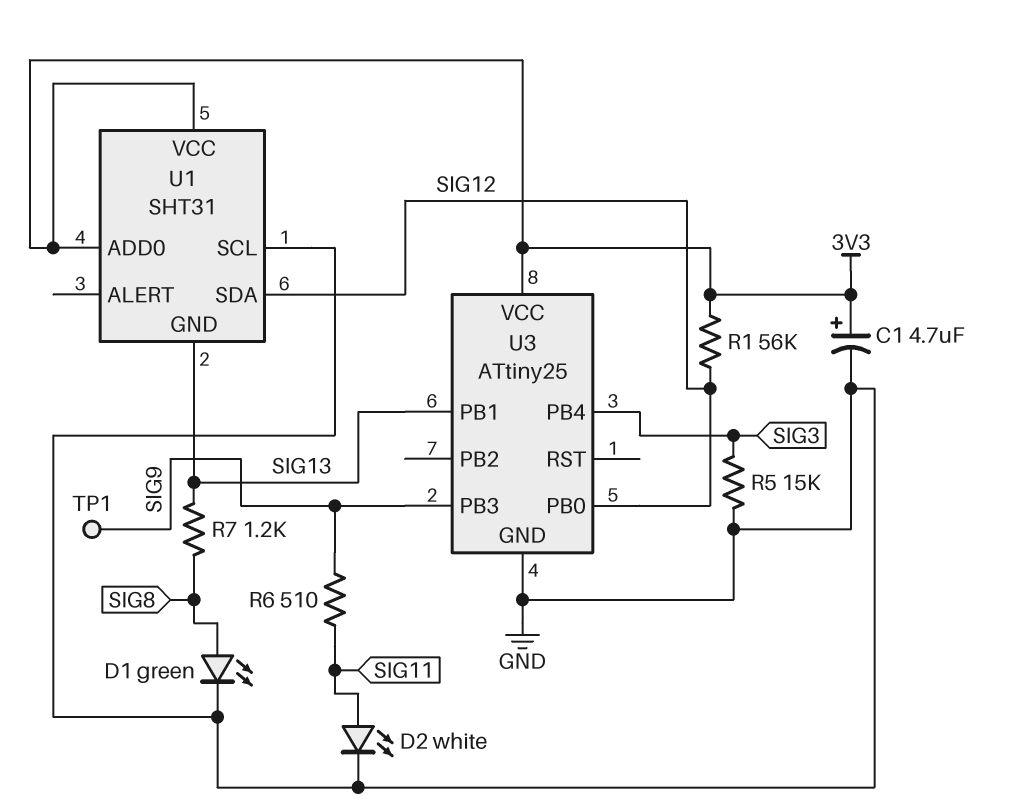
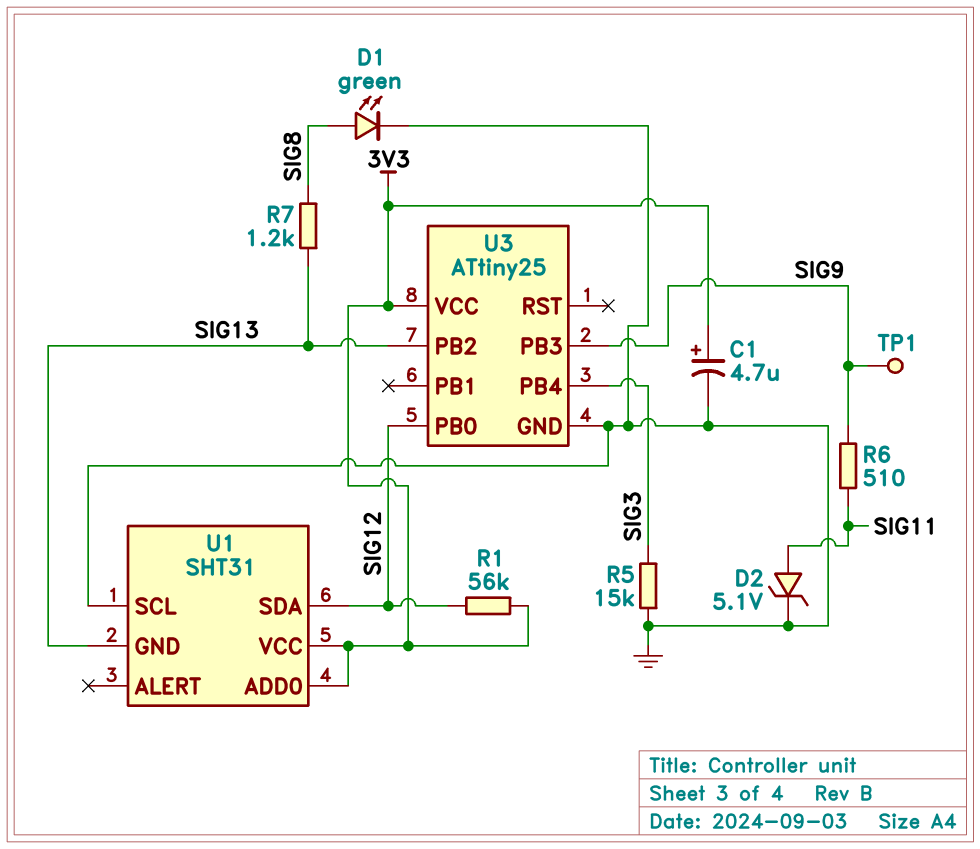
D2: LED white (A SIG11, K GND) -> zener 5.1V (A SIG11, K GND)
U3 pin PB1: SIG13 -> none
U3 pin PB2: none -> SIG13

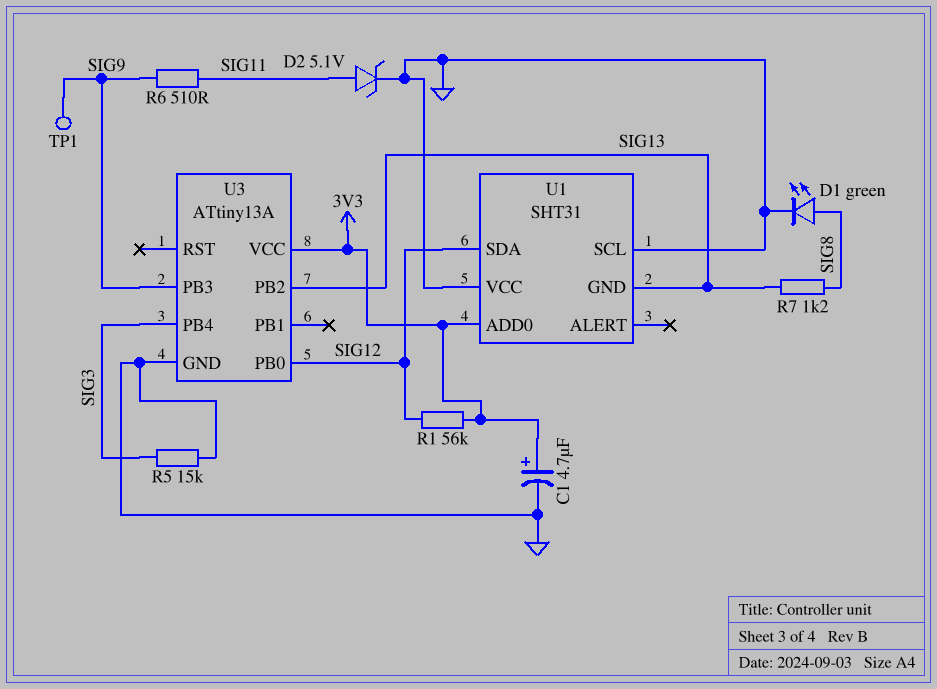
U1 pin VCC: 3V3 -> GND
U3: ATtiny25 -> ATtiny13A

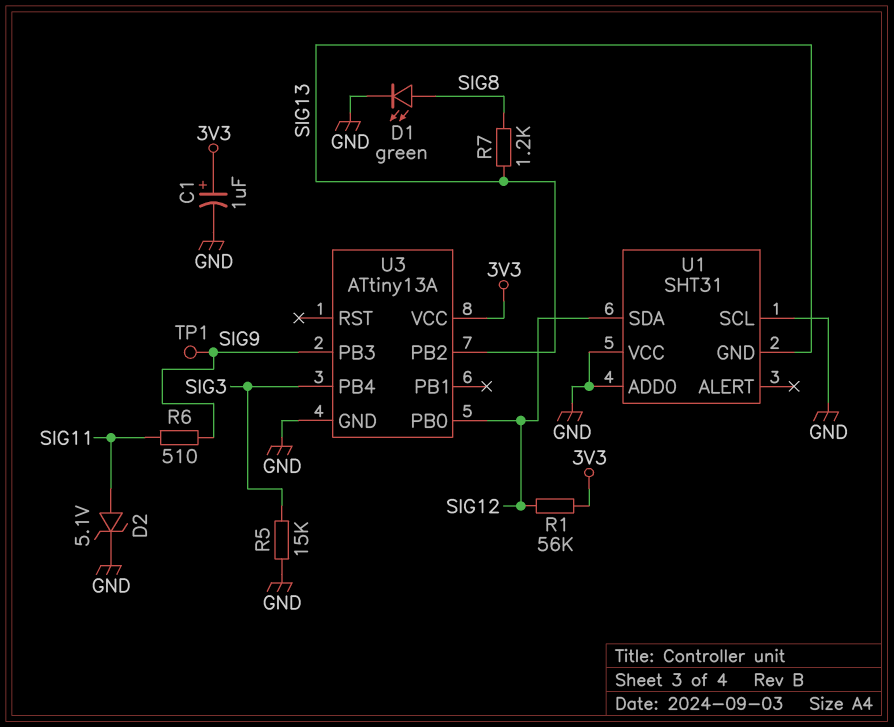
C1: 4.7uF (plus 3V3, minus GND) -> 1uF (plus 3V3, minus GND)
U1 pin ADD0: 3V3 -> GND

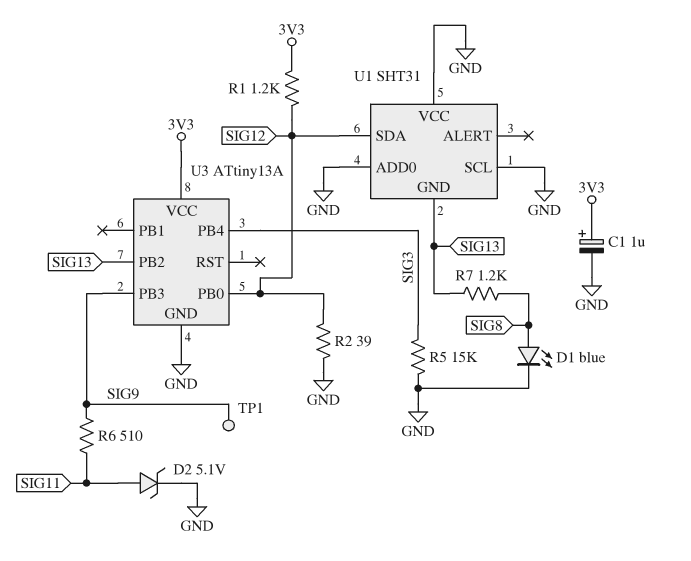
D1: LED green (A SIG8, K GND) -> LED blue (A SIG8, K GND)
R1: 56k (3V3, SIG12) -> 1.2k (3V3, SIG12)
R2: none -> 39 (GND, SIG12)

